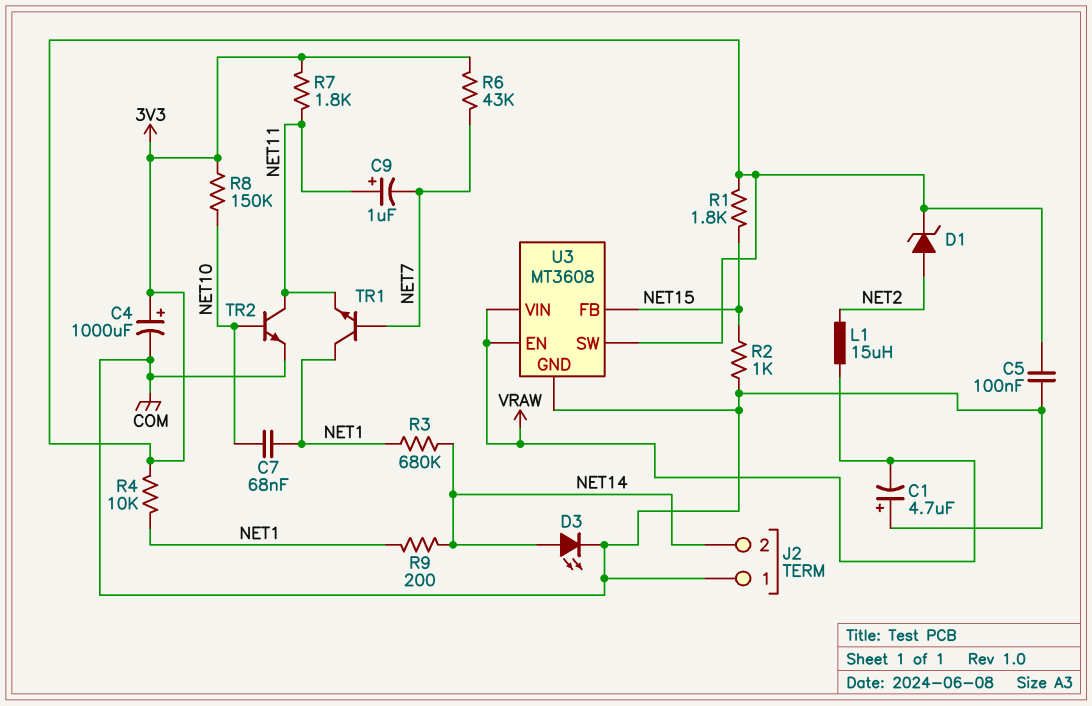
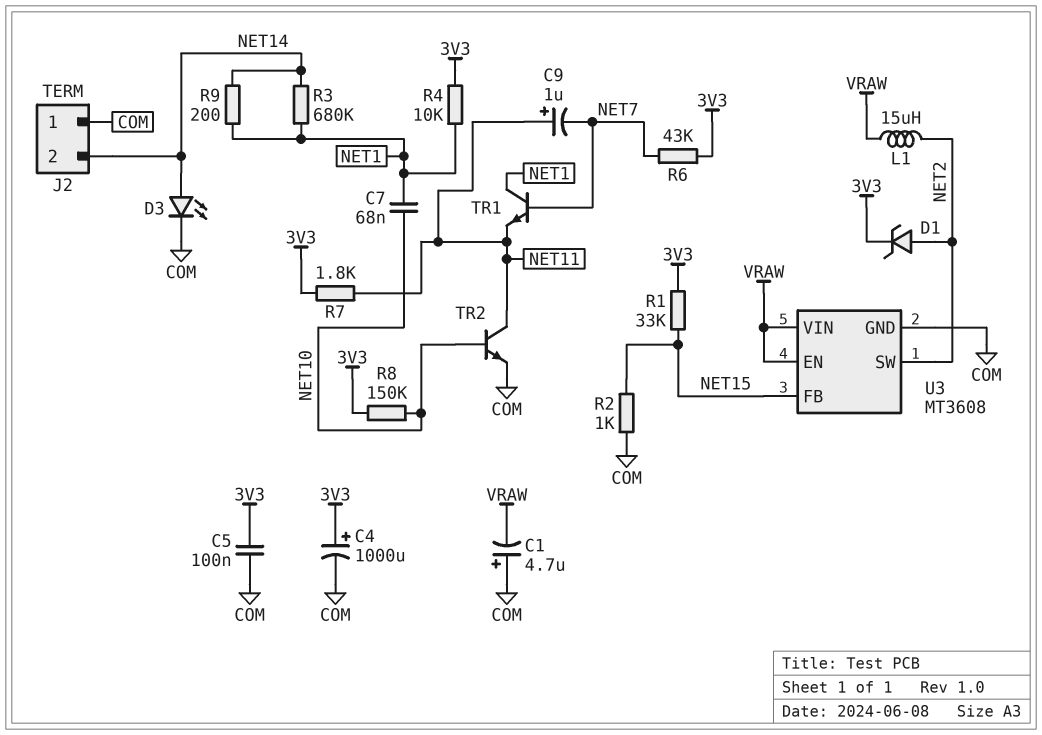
R1: 1.8k (3V3, NET15) -> 33k (3V3, NET15)
U3 pin SW: 3V3 -> NET2

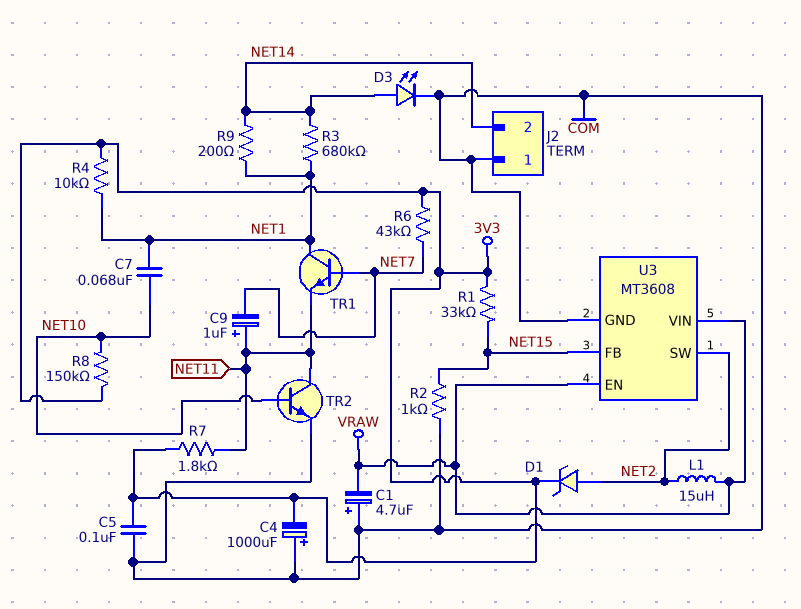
C4: 1000uF (plus 3V3, minus COM) -> 1000uF (plus COM, minus 3V3)

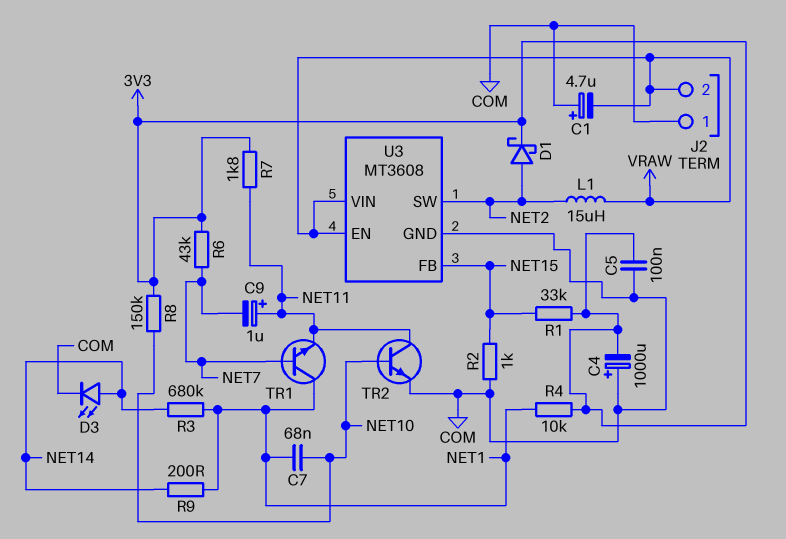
D1: zener (A NET2, K 3V3) -> schottky (A NET2, K 3V3)
J2 pin 2: NET14 -> VRAW

